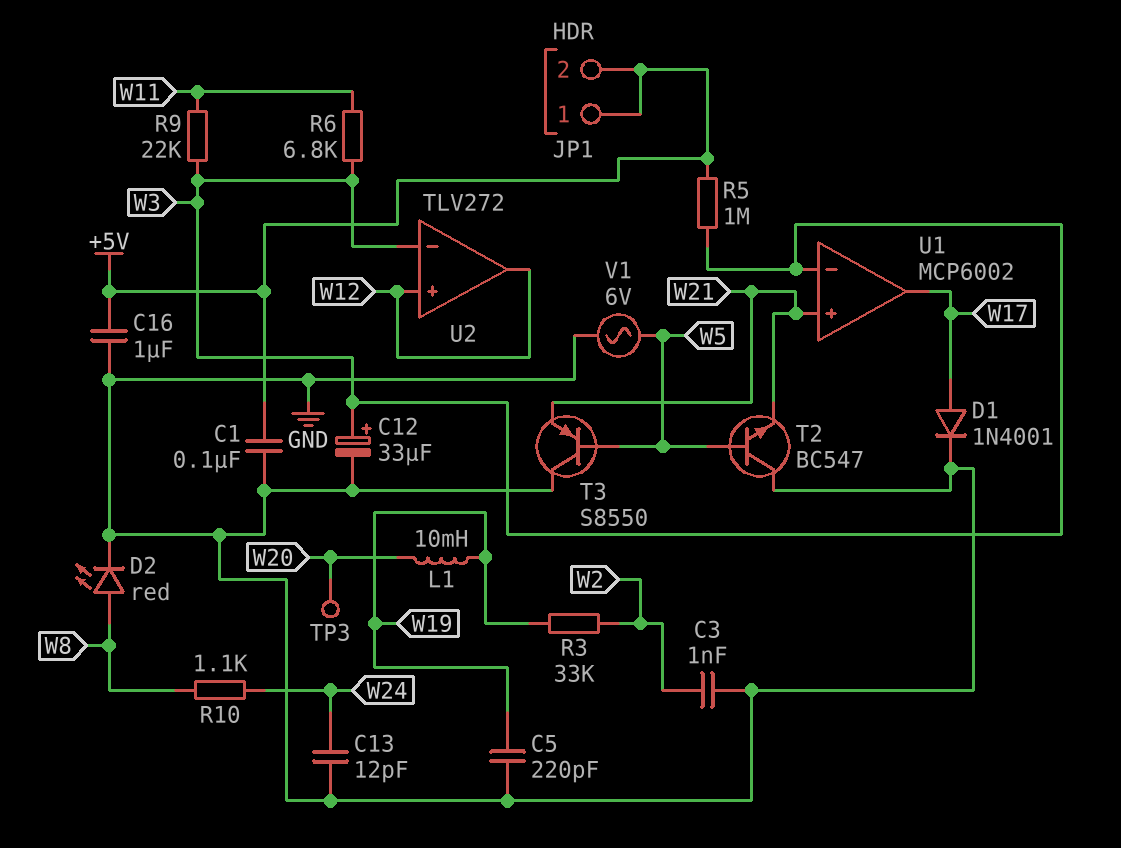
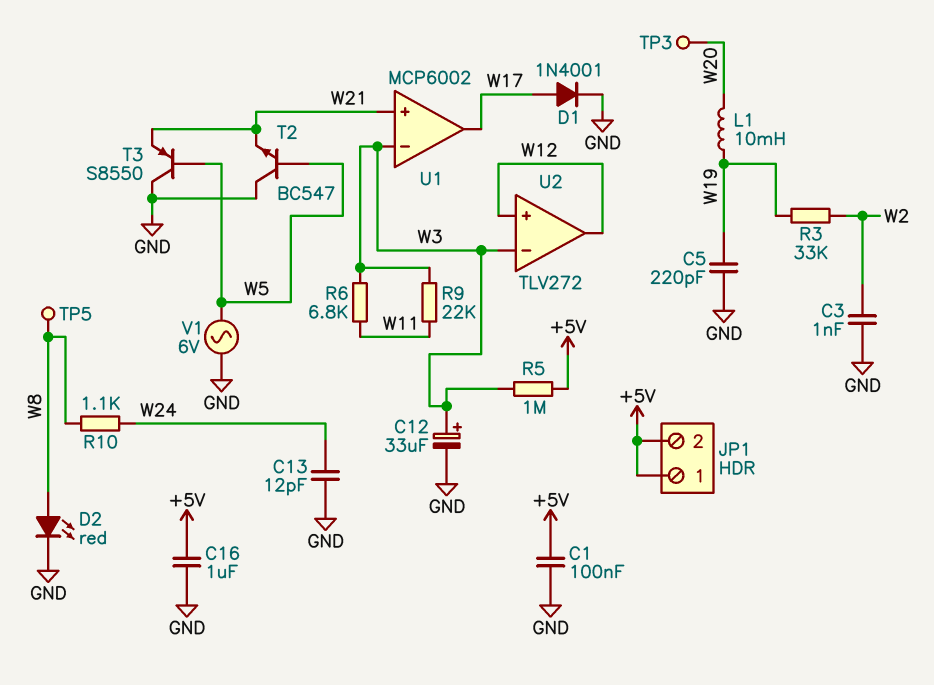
TP5: none -> test point (W8)

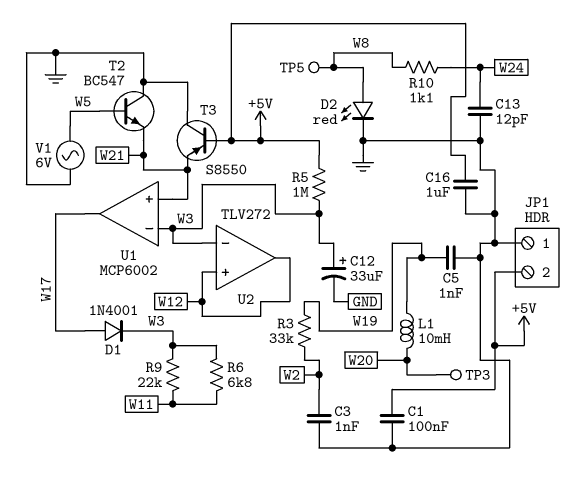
C5: 220pF (GND, W19) -> 1nF (GND, W19)
D1: diode 1N4001 (A W17, K GND) -> diode 1N4001 (A W17, K W3)
JP1 pin 1: +5V -> GND
T3: PNP S8550 (B W5, C GND, E W21) -> PNP S8550 (B +5V, C GND, E W21)

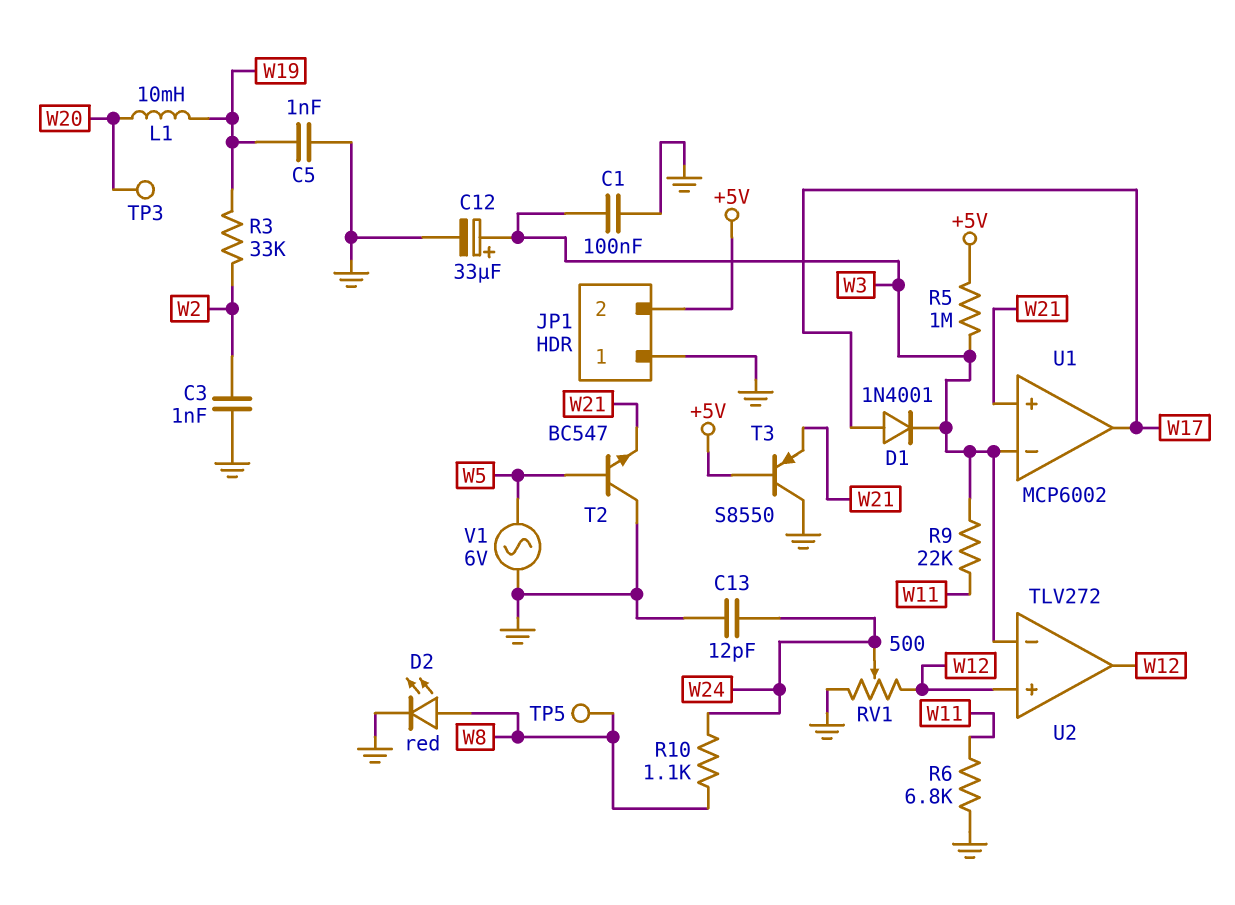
C1: 100nF (+5V, GND) -> 100nF (GND, W3)
C16: 1uF (+5V, GND) -> none
R6: 6.8k (W3, W11) -> 6.8k (GND, W11)
RV1: none -> 500 (GND, W12, wiper W24)

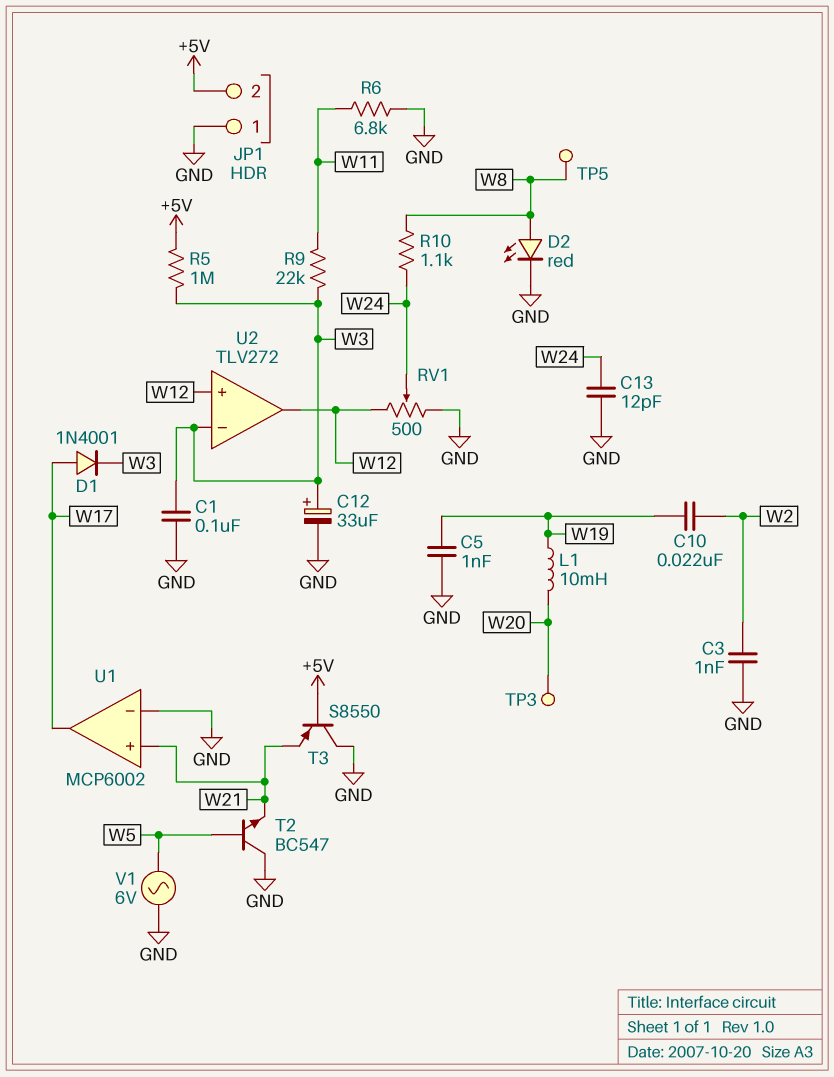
C10: none -> 22nF (W2, W19)
R3: 33k (W2, W19) -> none
U1 pin in-: W3 -> GND

